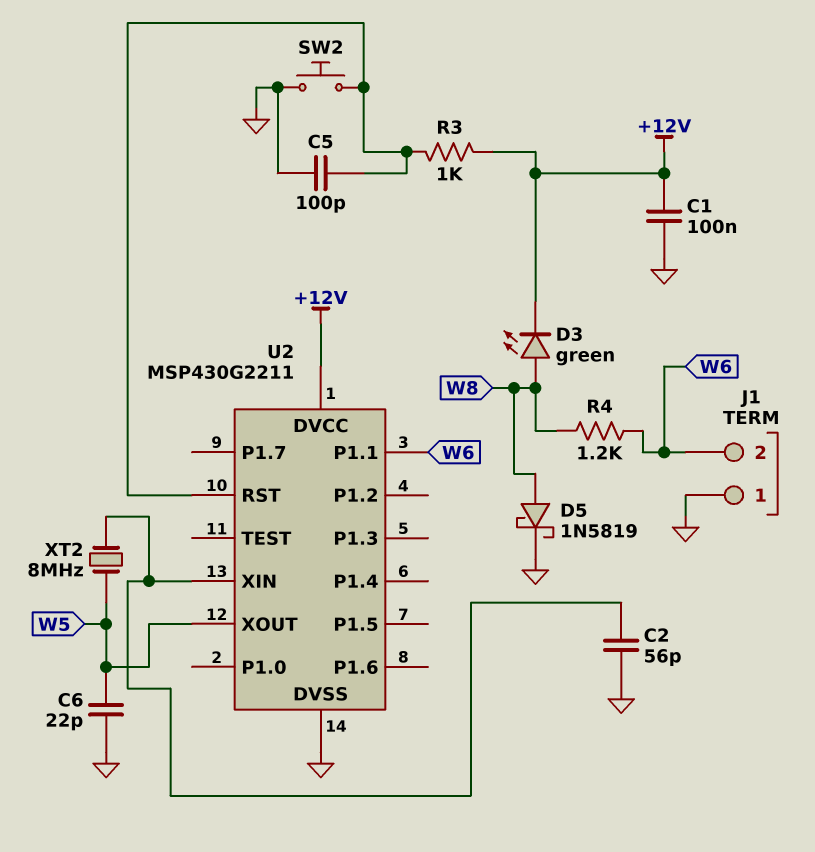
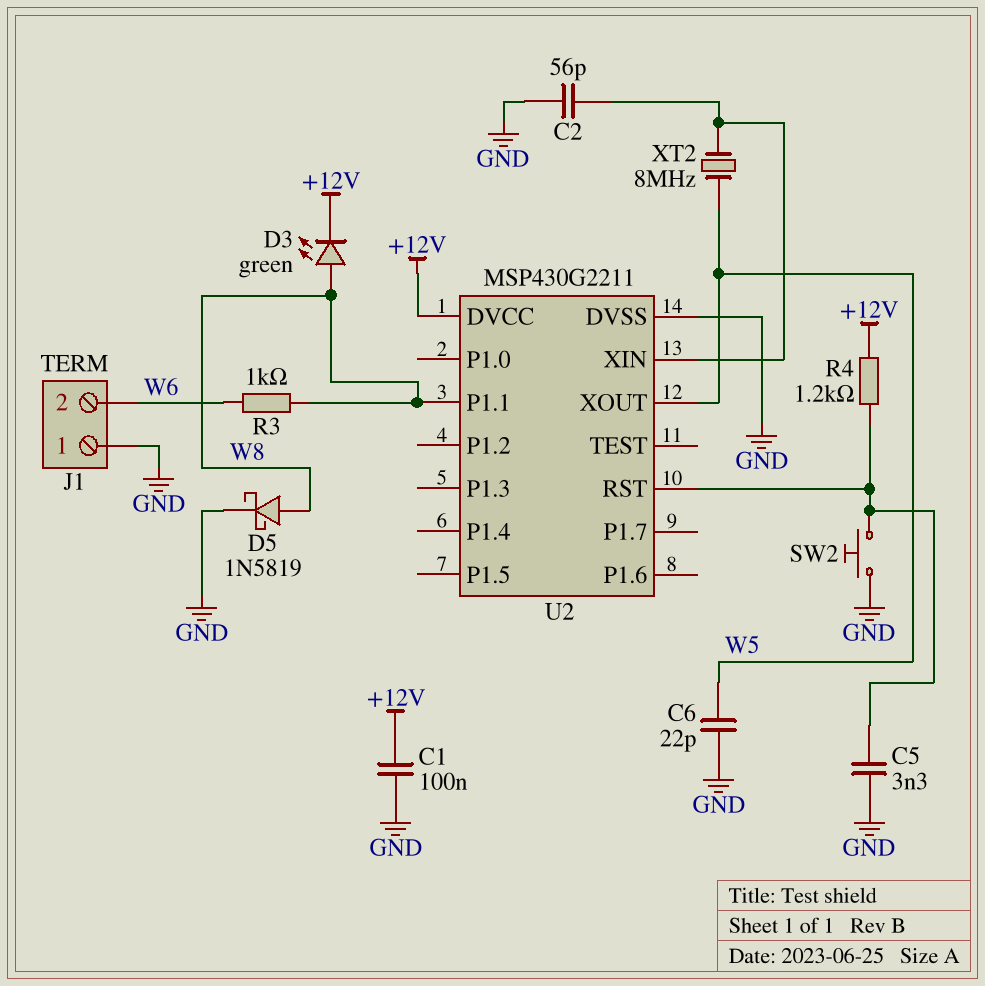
C5: 100pF (GND, U2/RST) -> 3.3nF (GND, U2/RST)
R3: 1k (+12V, U2/RST) -> 1k (W6, W8)
R4: 1.2k (W6, W8) -> 1.2k (+12V, U2/RST)
U2 pin P1.1: W6 -> W8

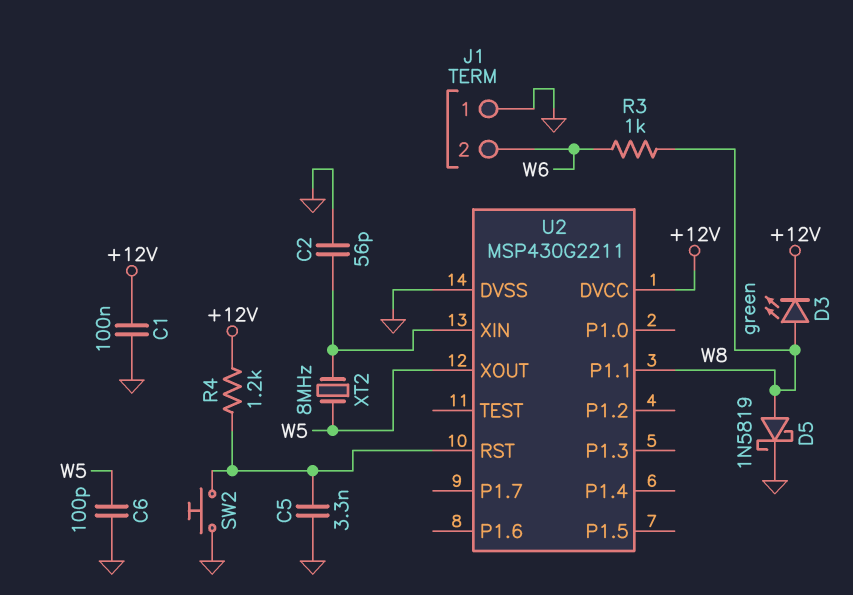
C6: 22pF (GND, W5) -> 100pF (GND, W5)

